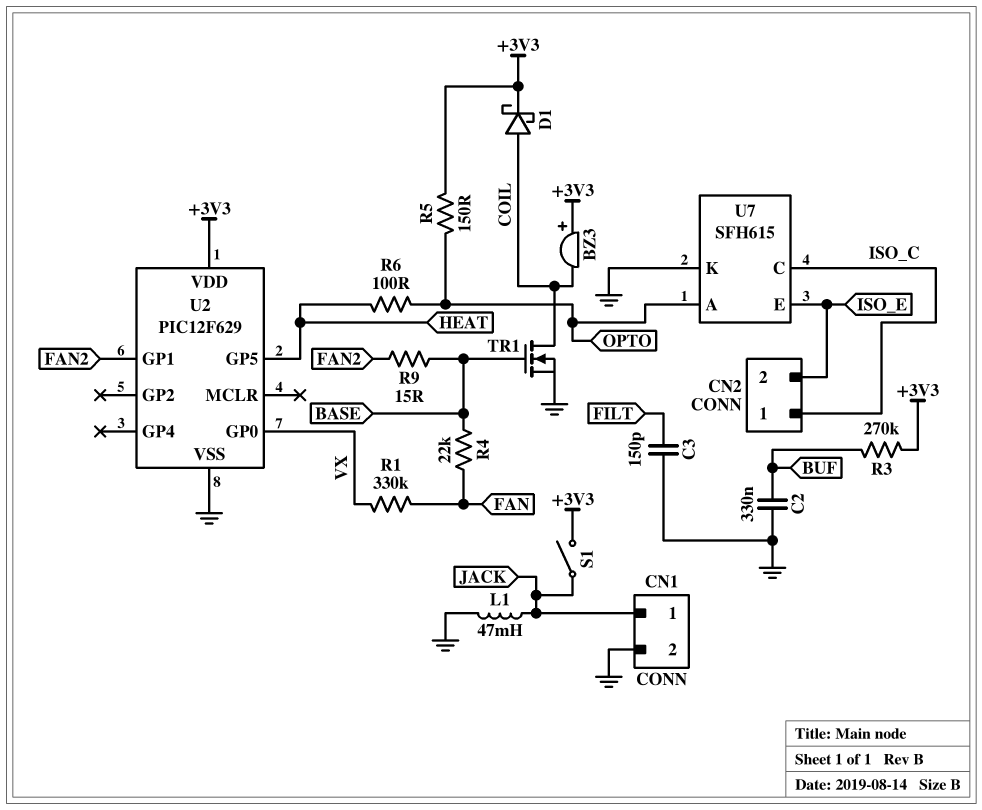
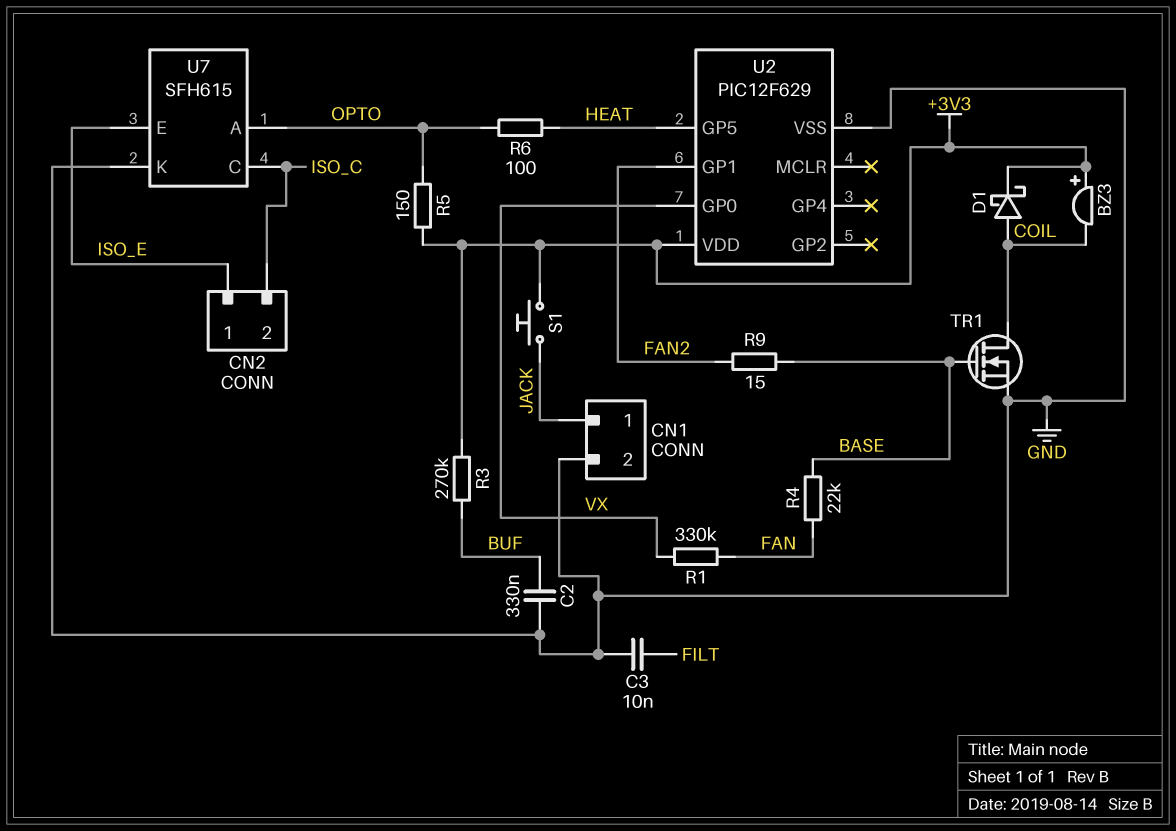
C3: 150pF (FILT, GND) -> 10nF (FILT, GND)
CN2 pin 1: ISO_C -> ISO_E
CN2 pin 2: ISO_E -> ISO_C
L1: 47mH (GND, JACK) -> none
S1: switch (+3V3, JACK) -> button (+3V3, JACK)

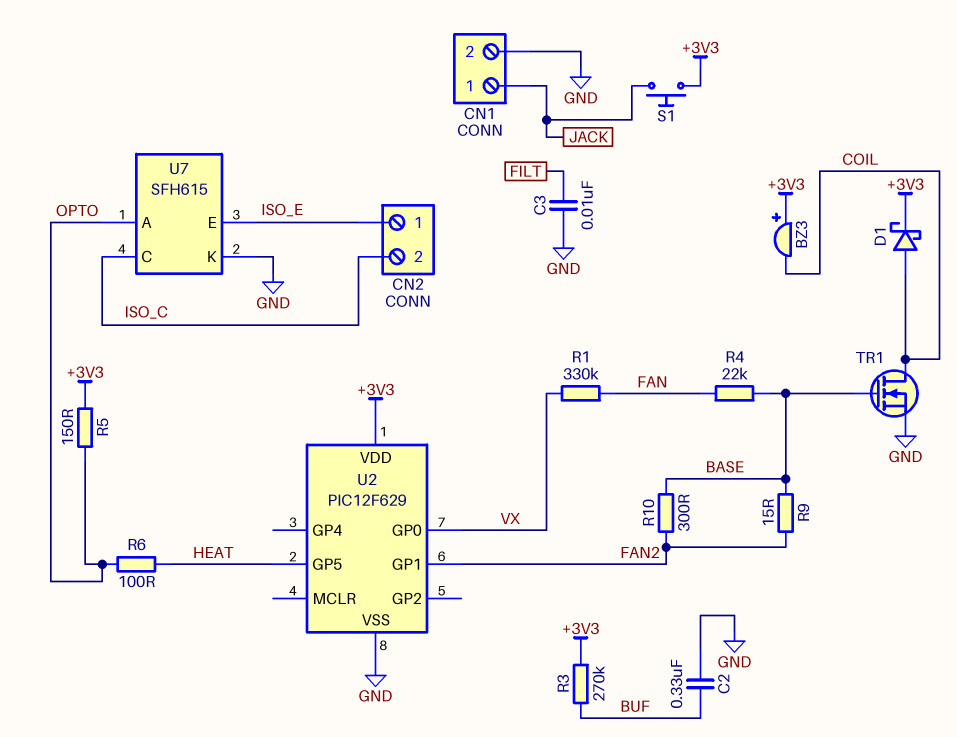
R10: none -> 300 (BASE, FAN2)

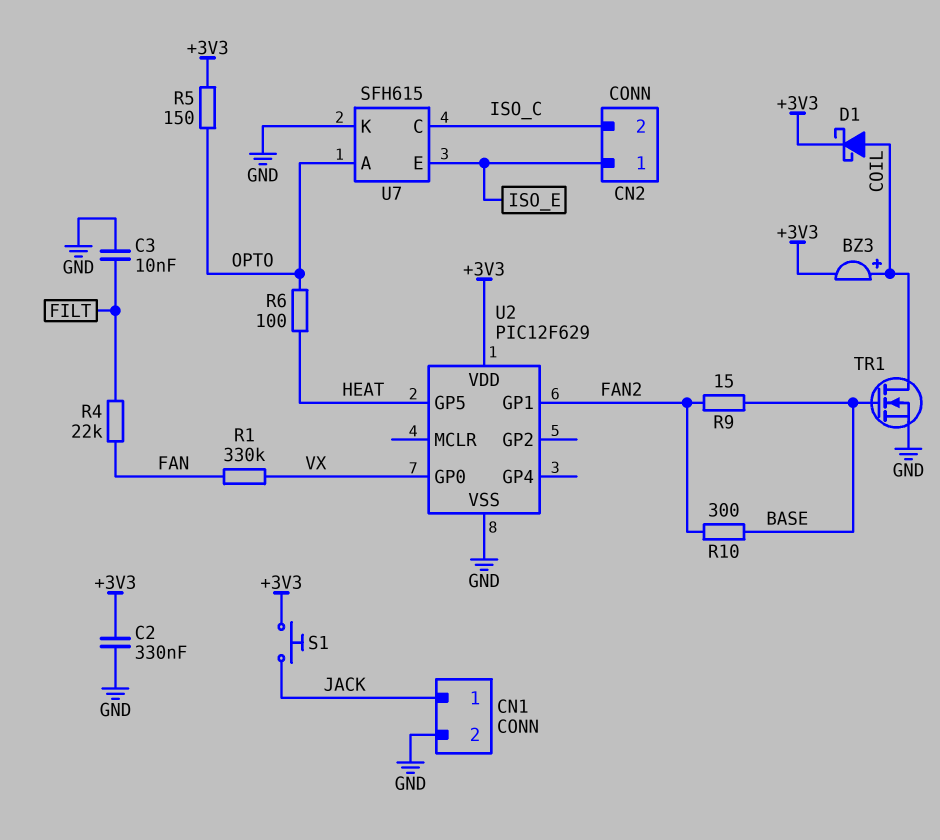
BZ3: buzzer (plus +3V3, minus COIL) -> buzzer (plus COIL, minus +3V3)
C2: 330nF (BUF, GND) -> 330nF (+3V3, GND)
R3: 270k (+3V3, BUF) -> none
R4: 22k (BASE, FAN) -> 22k (FAN, FILT)

